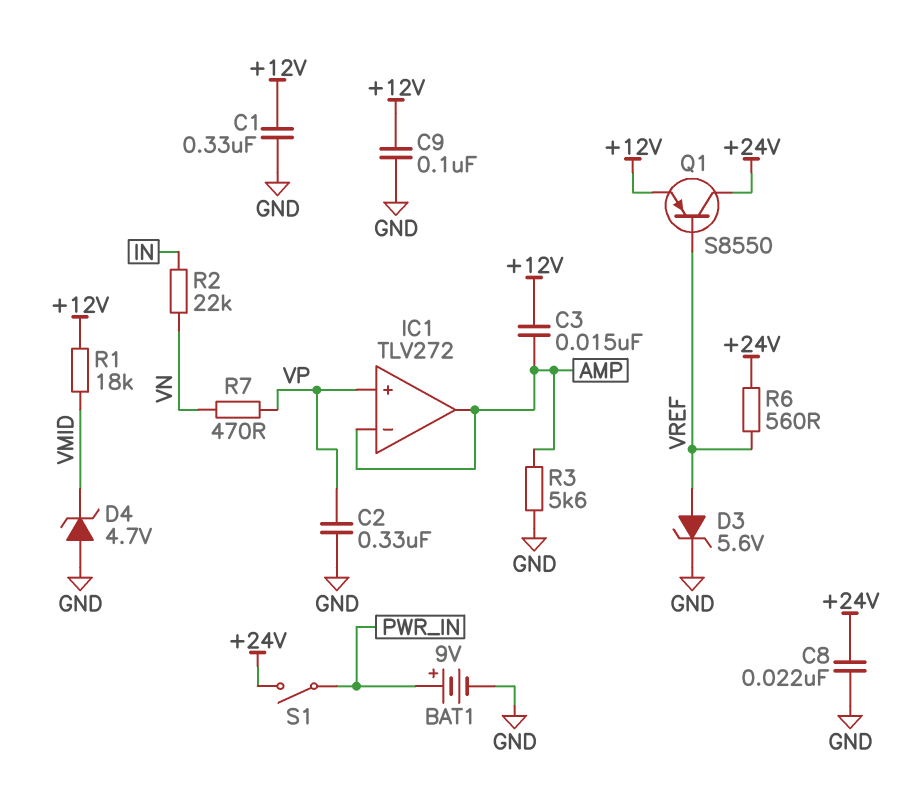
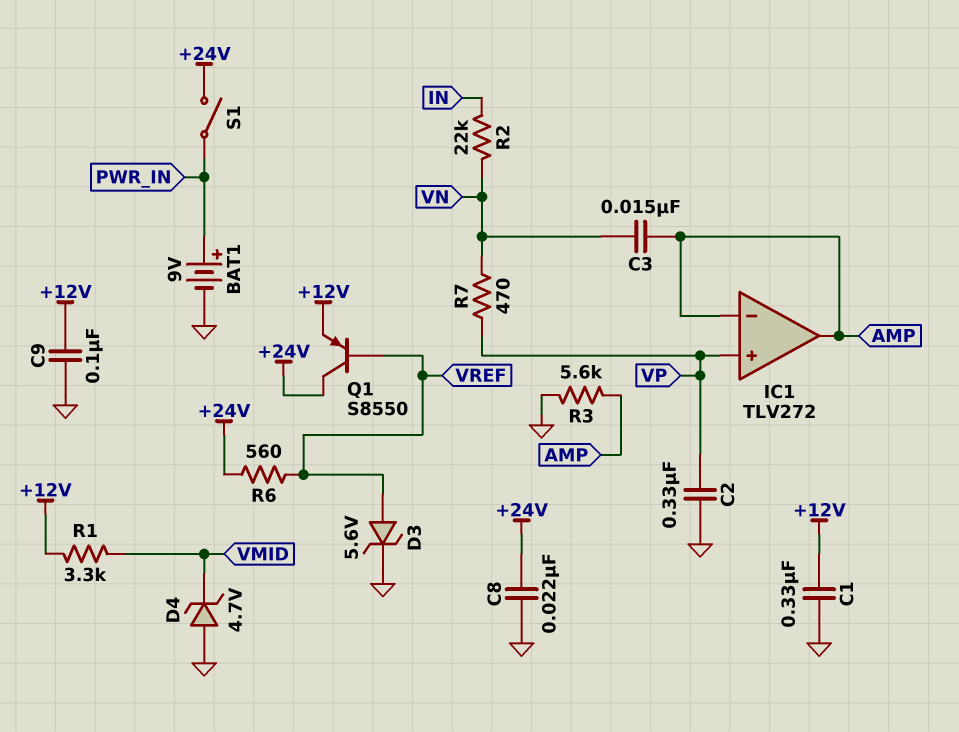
C3: 15nF (+12V, AMP) -> 15nF (AMP, VN)
R1: 18k (+12V, VMID) -> 3.3k (+12V, VMID)

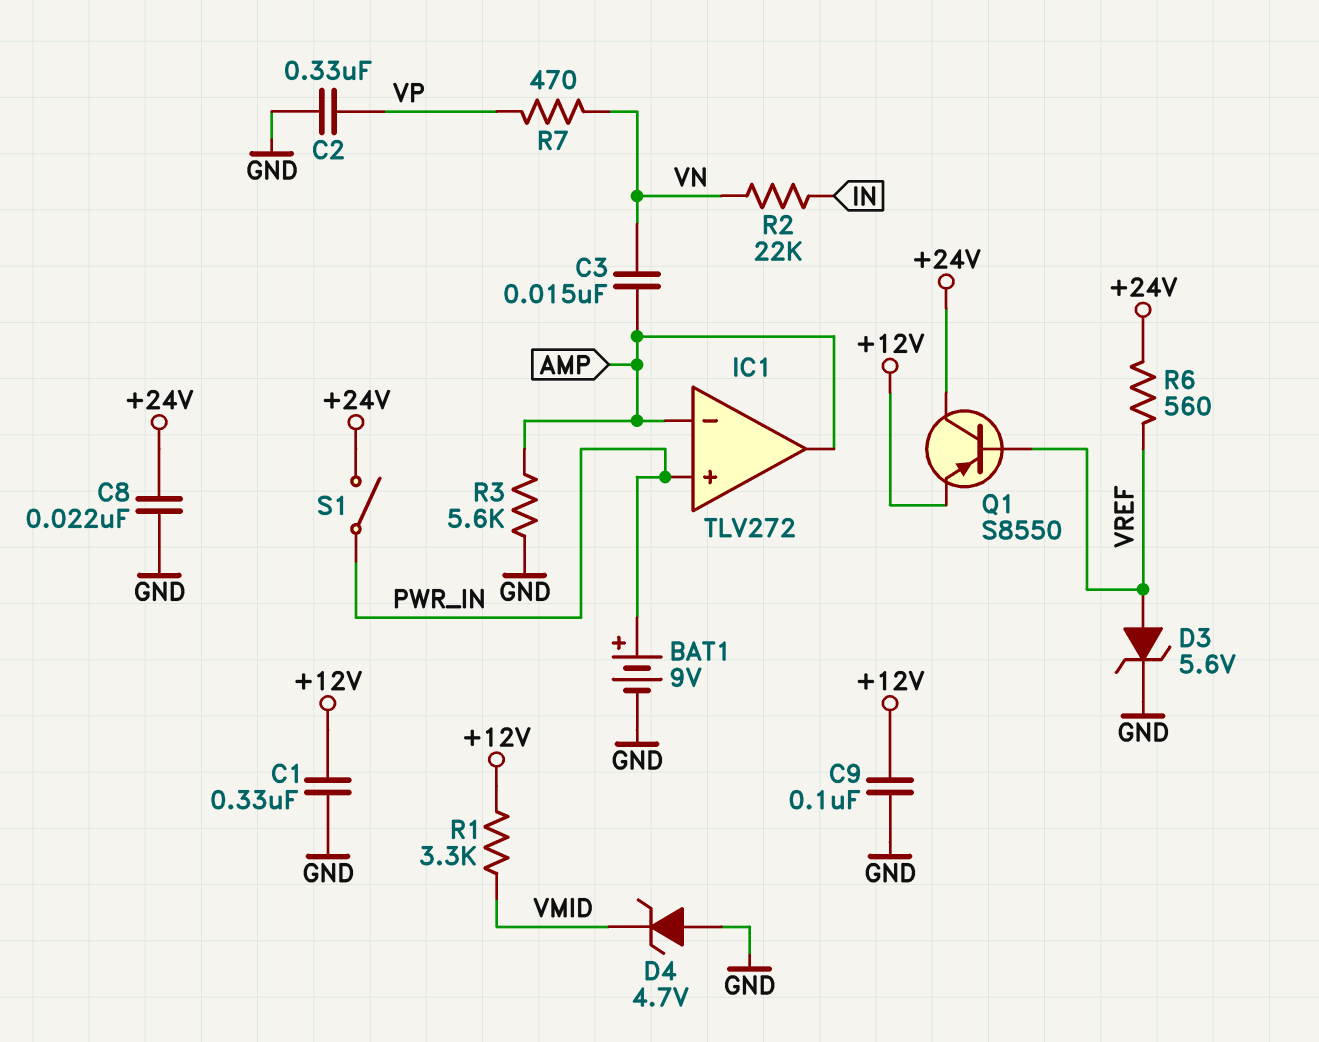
IC1 pin in+: VP -> PWR_IN

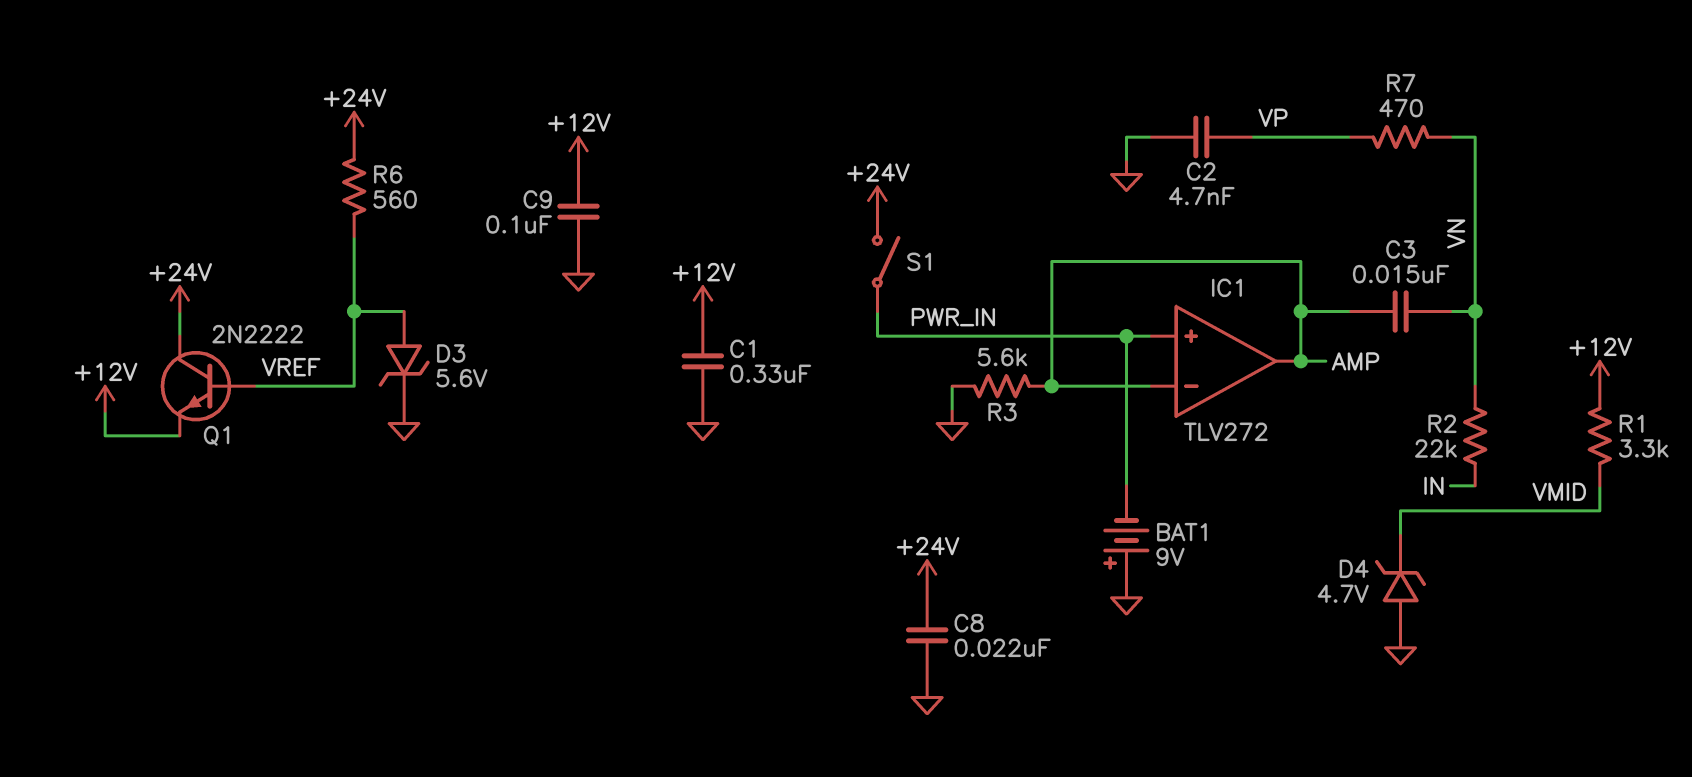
BAT1: 9V (plus PWR_IN, minus GND) -> 9V (plus GND, minus PWR_IN)
C2: 330nF (GND, VP) -> 4.7nF (GND, VP)
Q1: PNP S8550 (B VREF, C +24V, E +12V) -> NPN 2N2222 (B VREF, C +24V, E +12V)

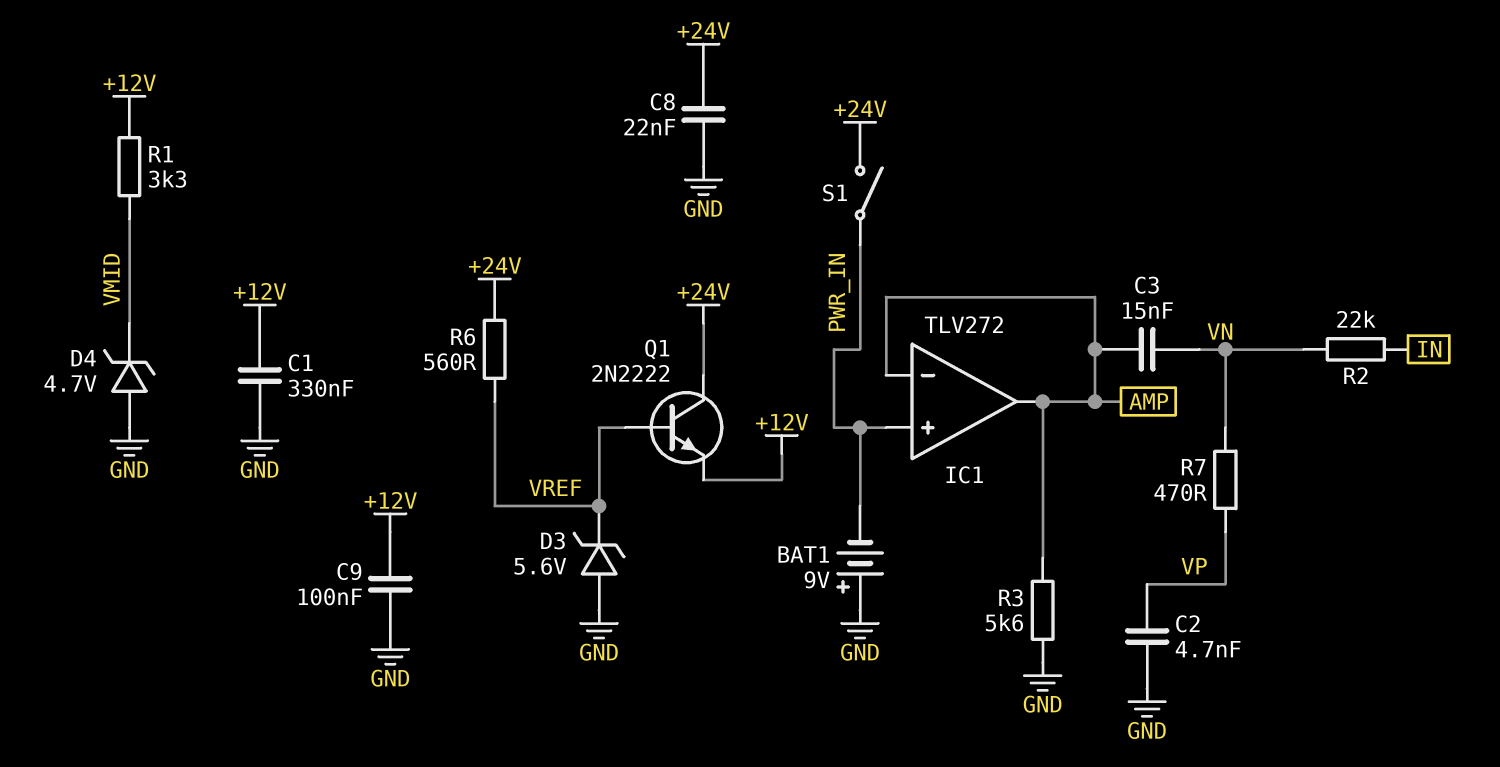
D3: zener 5.6V (A VREF, K GND) -> zener 5.6V (A GND, K VREF)

